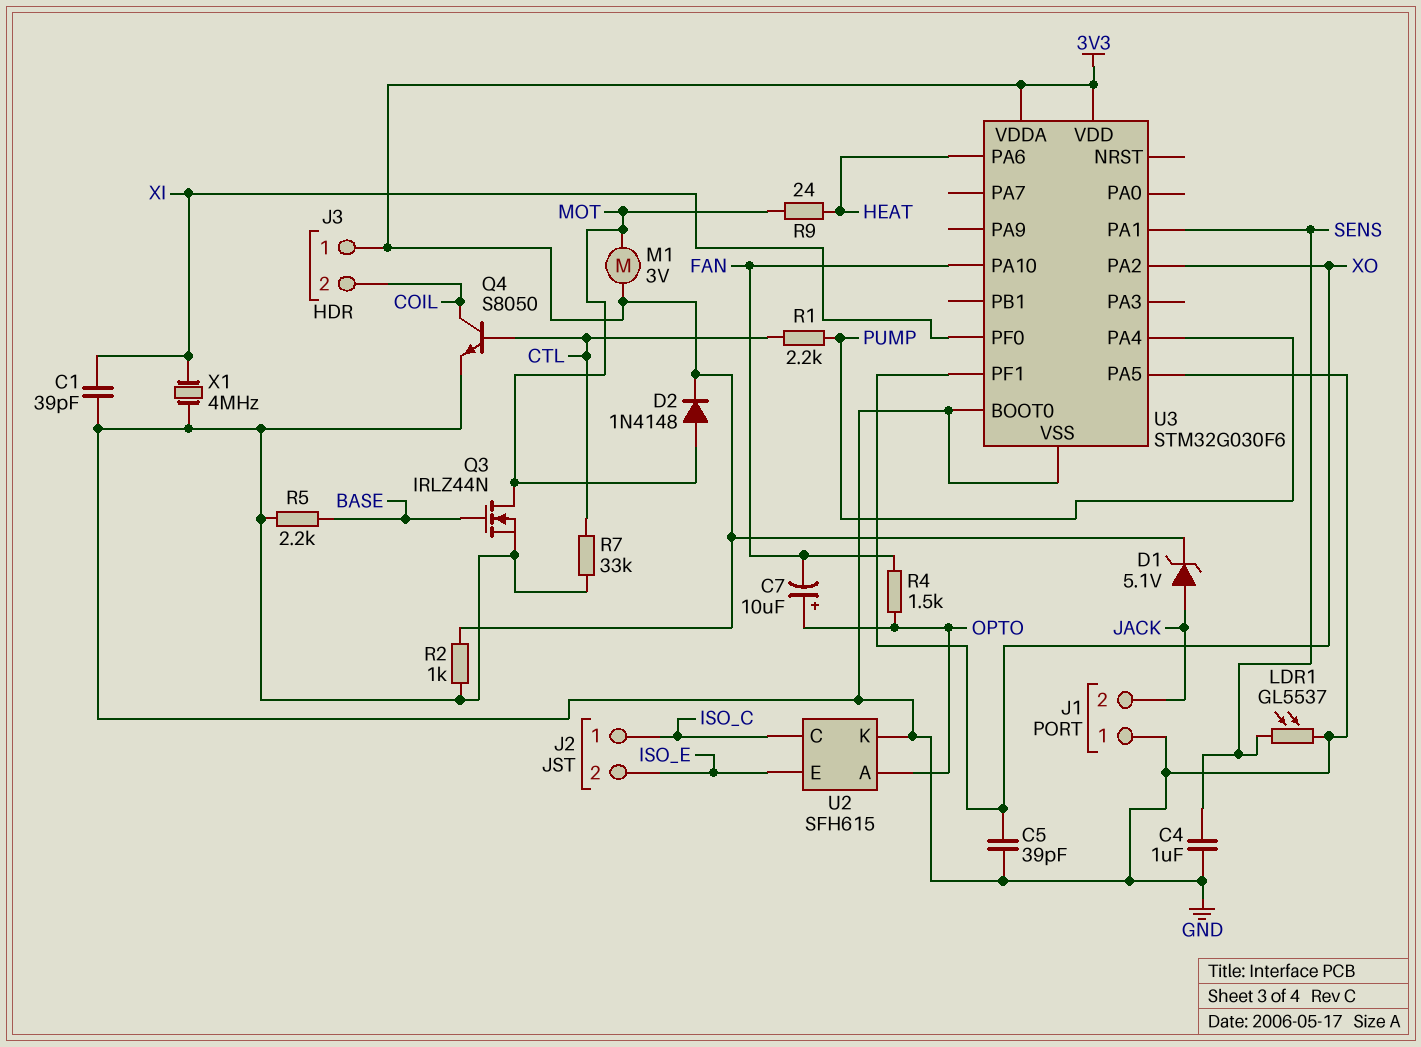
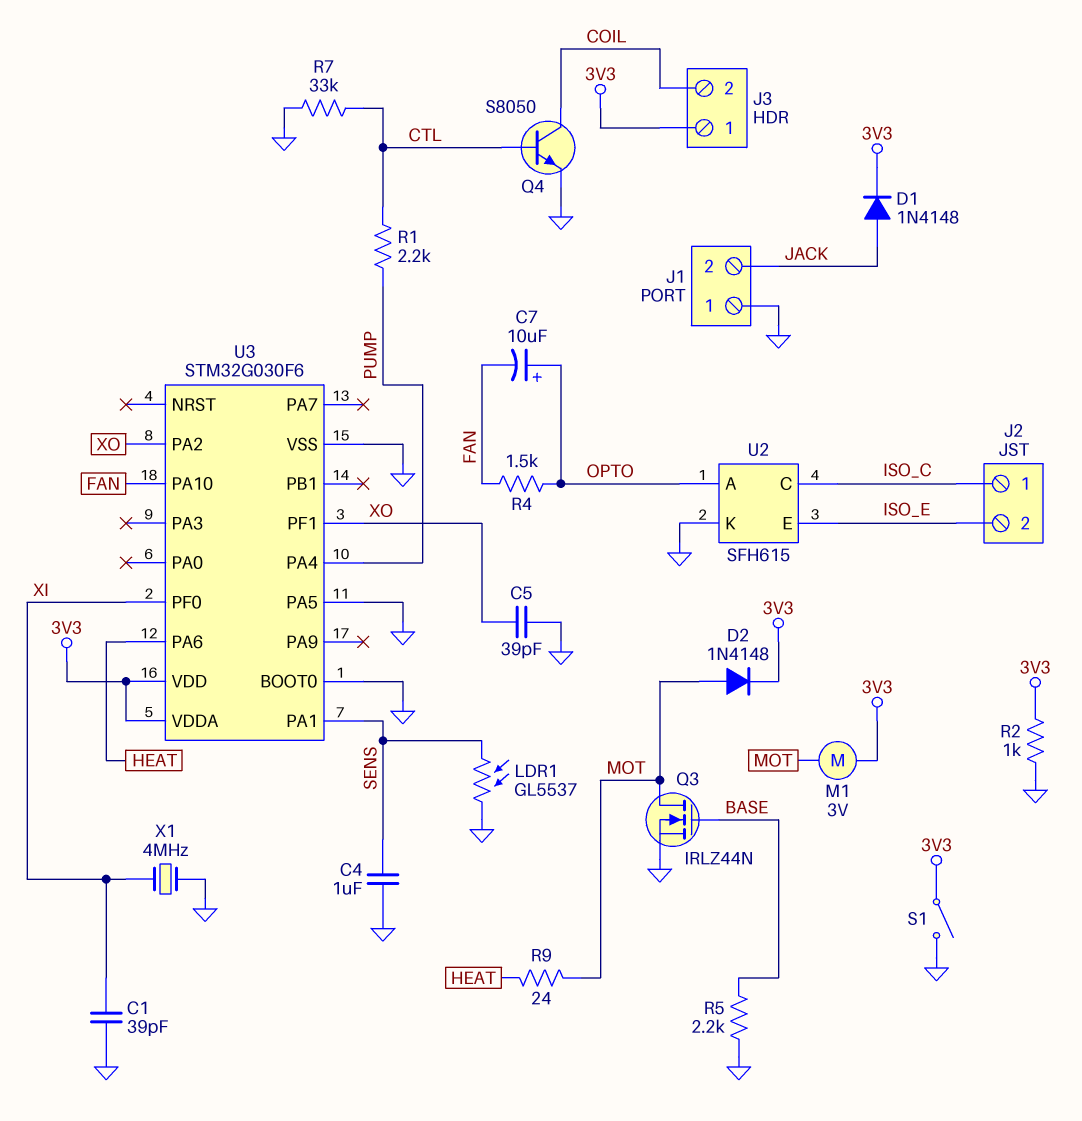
D1: zener 5.1V (A JACK, K 3V3) -> diode 1N4148 (A JACK, K 3V3)
S1: none -> switch (3V3, GND)

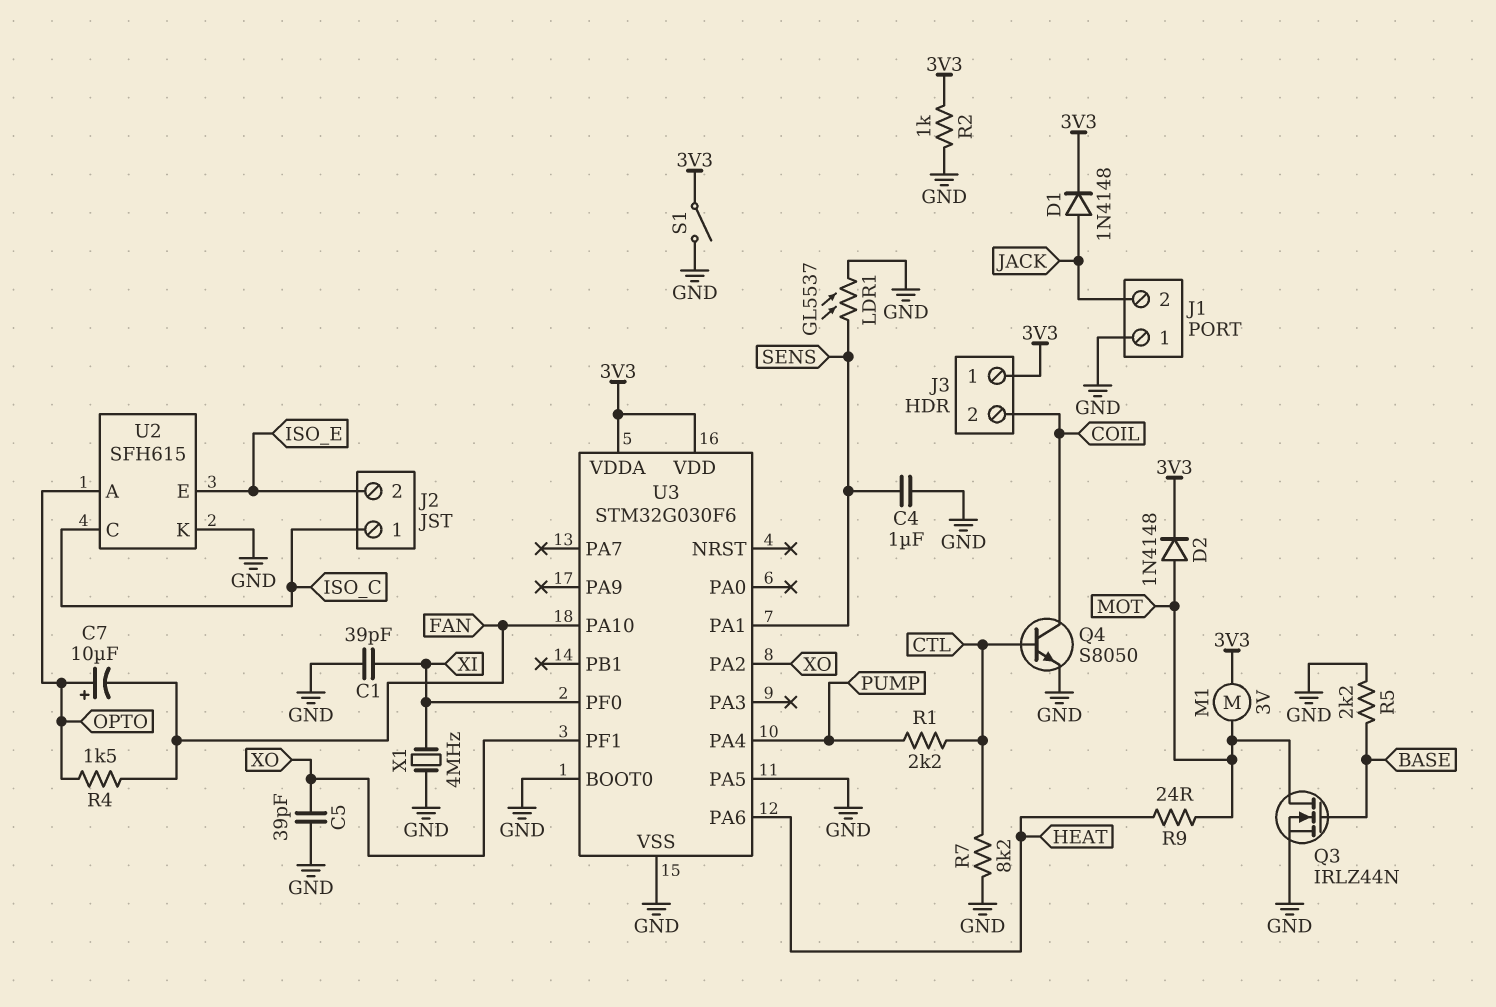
R7: 33k (CTL, GND) -> 8.2k (CTL, GND)

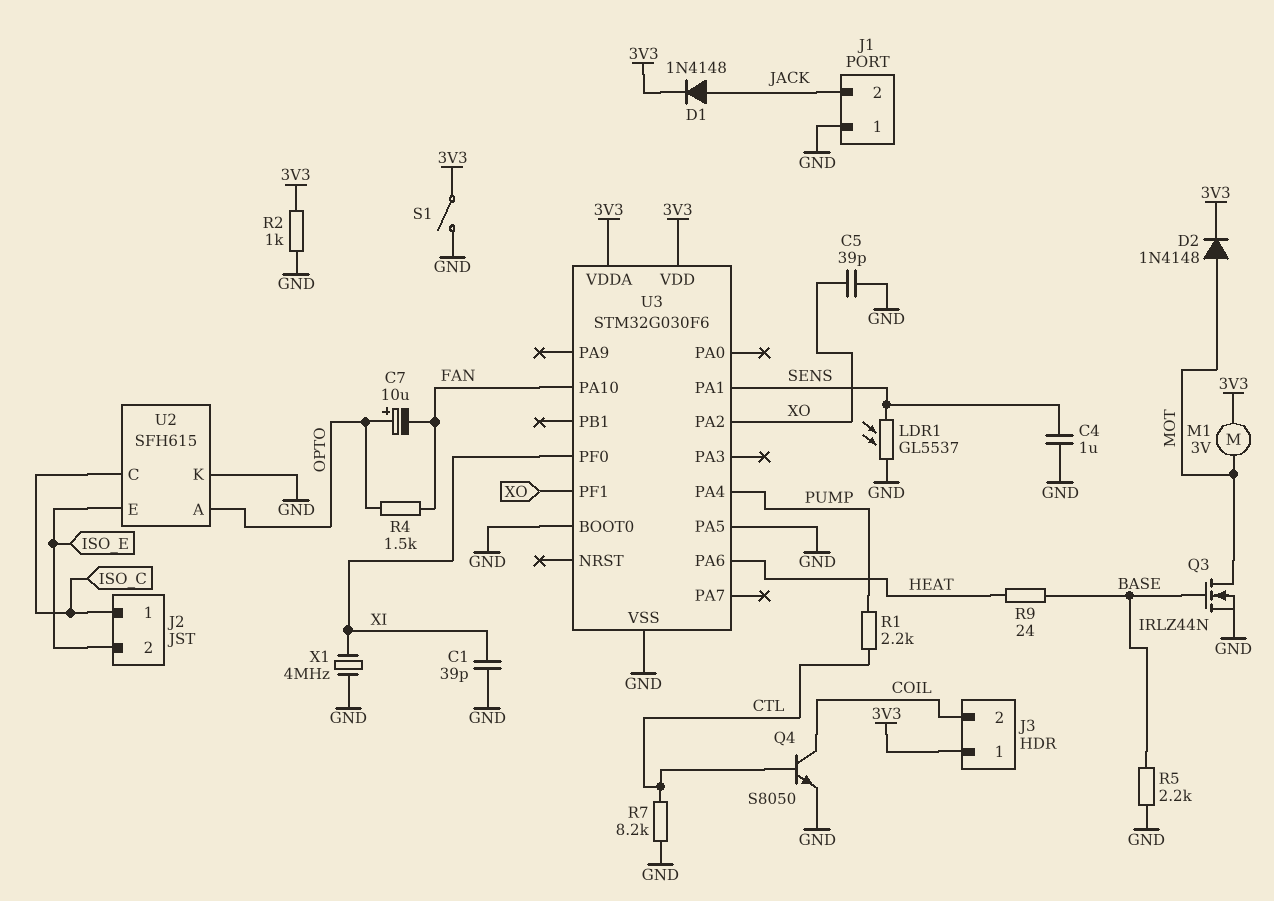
R9: 24 (HEAT, MOT) -> 24 (BASE, HEAT)

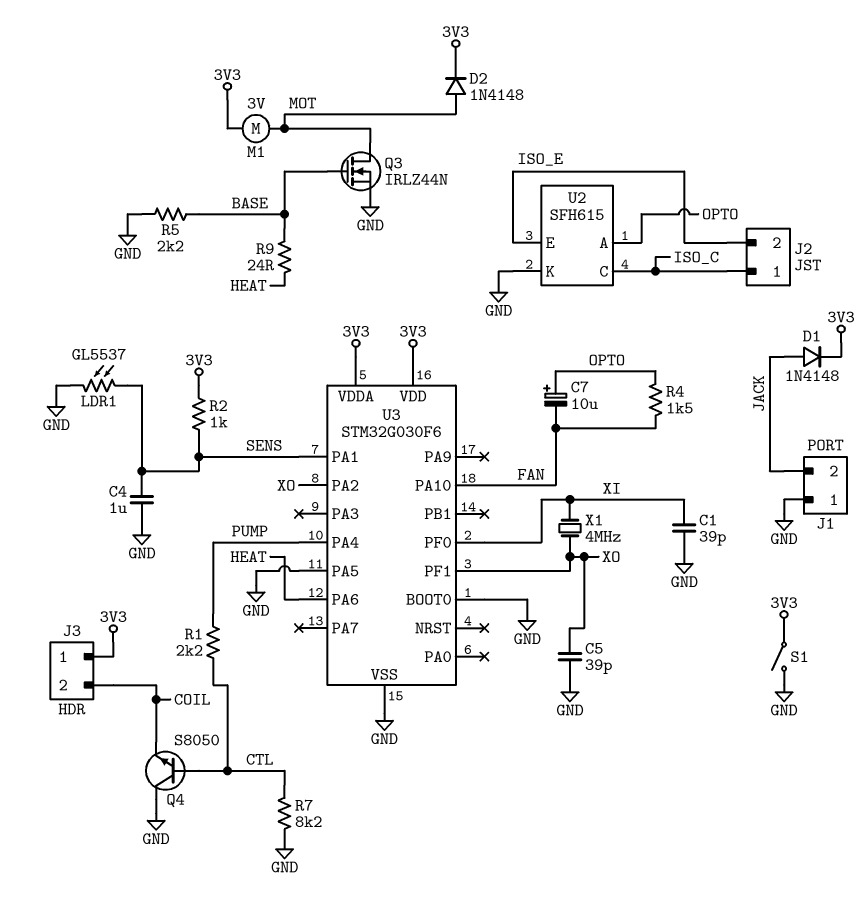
Q4: NPN S8050 (B CTL, C COIL, E GND) -> NPN S8050 (B CTL, C GND, E COIL)
R2: 1k (3V3, GND) -> 1k (3V3, SENS)
X1: 4MHz (GND, XI) -> 4MHz (XI, XO)

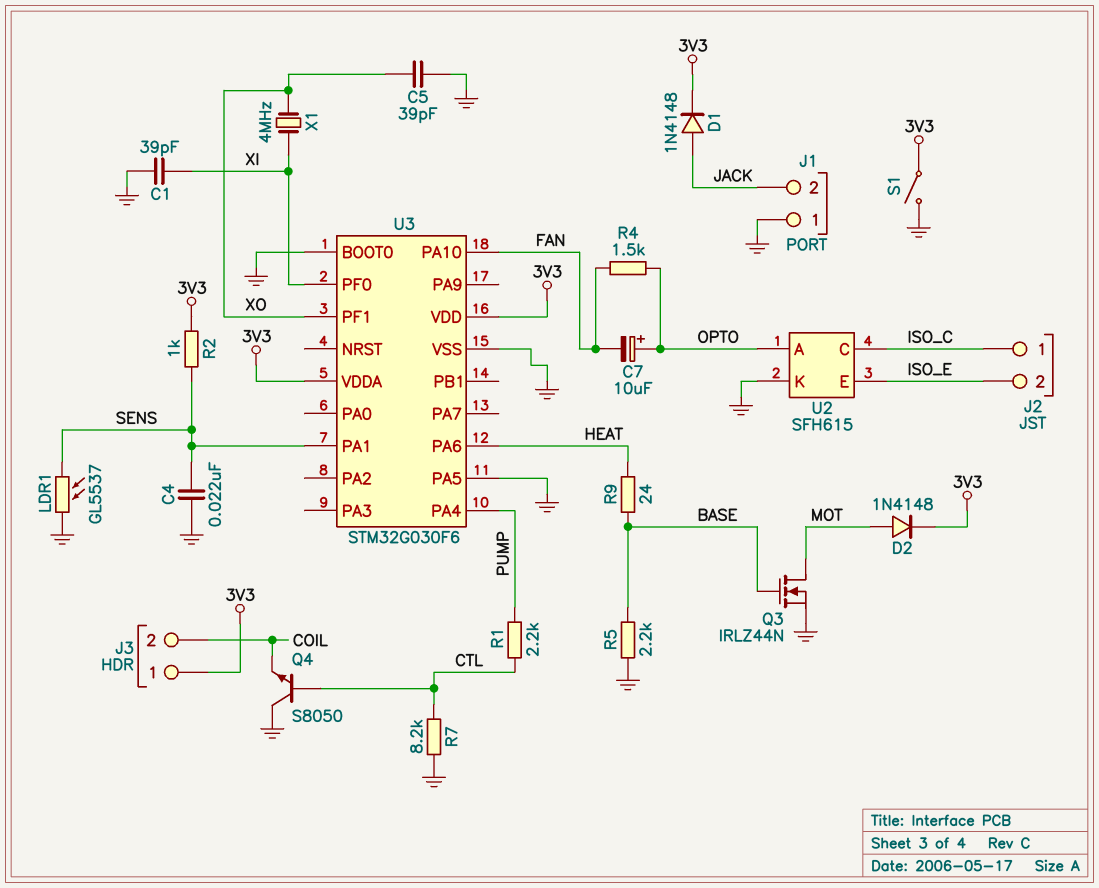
C4: 1uF (GND, SENS) -> 22nF (GND, SENS)
M1: motor 3V (3V3, MOT) -> none
U3 pin PA2: XO -> none

